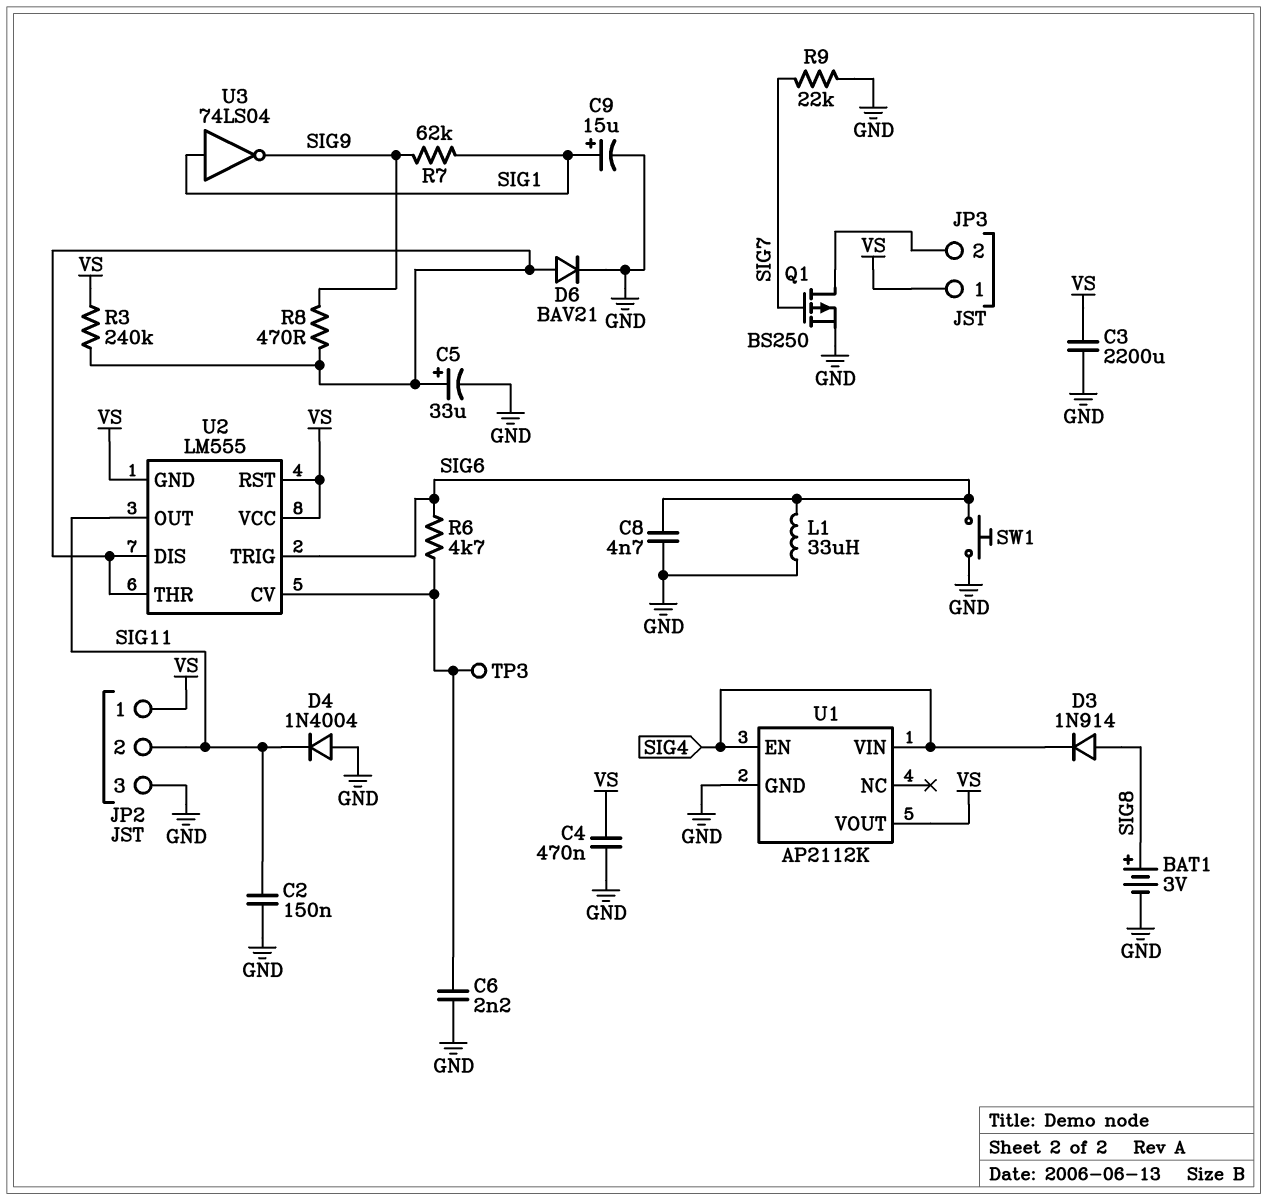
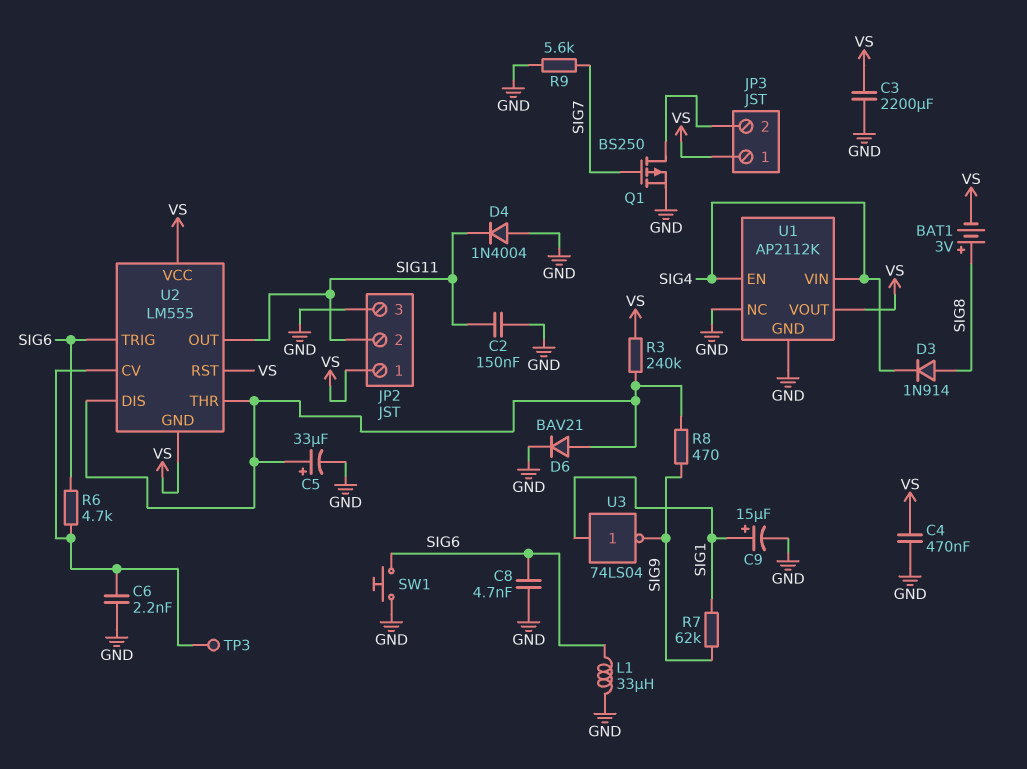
BAT1: 3V (plus SIG8, minus GND) -> 3V (plus SIG8, minus VS)
R9: 22k (GND, SIG7) -> 5.6k (GND, SIG7)
U1 pin NC: none -> GND

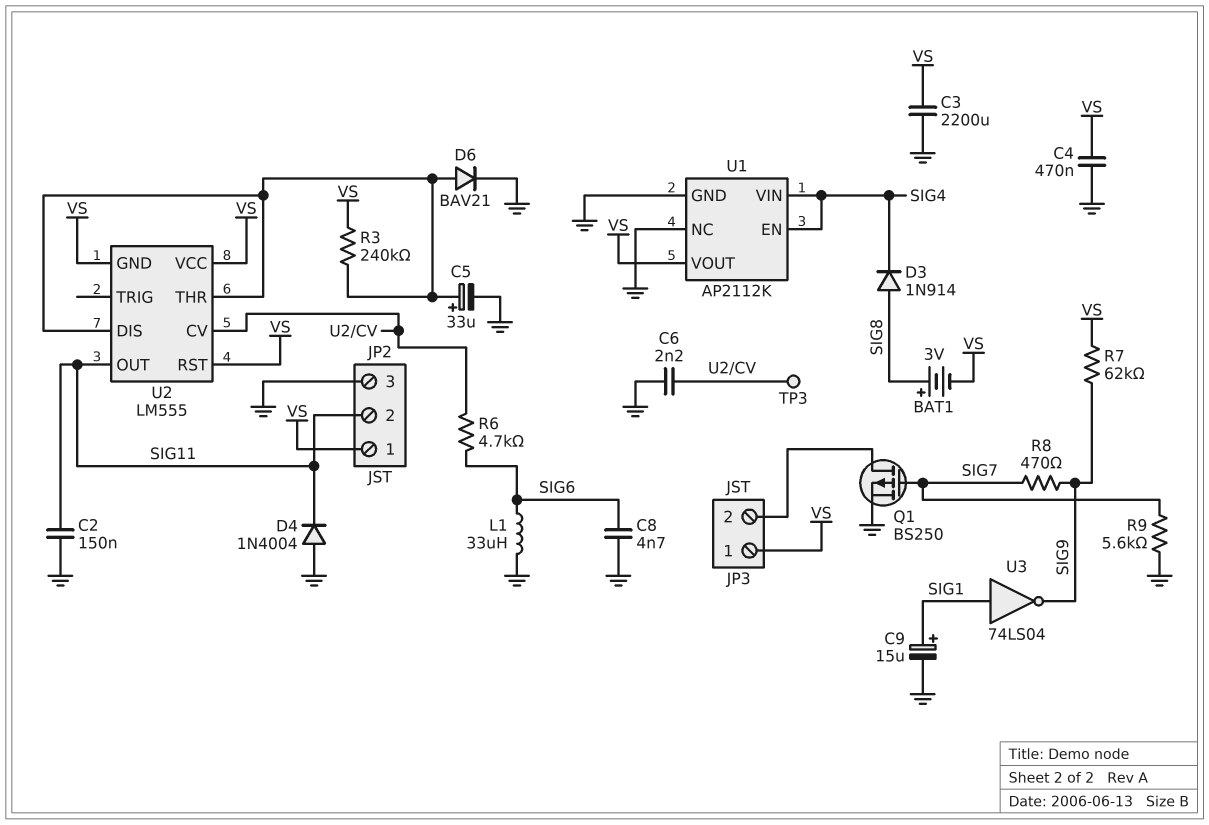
R7: 62k (SIG1, SIG9) -> 62k (SIG9, VS)
R8: 470 (SIG9, U2/DIS) -> 470 (SIG7, SIG9)
SW1: button (GND, SIG6) -> none
U2 pin TRIG: SIG6 -> none

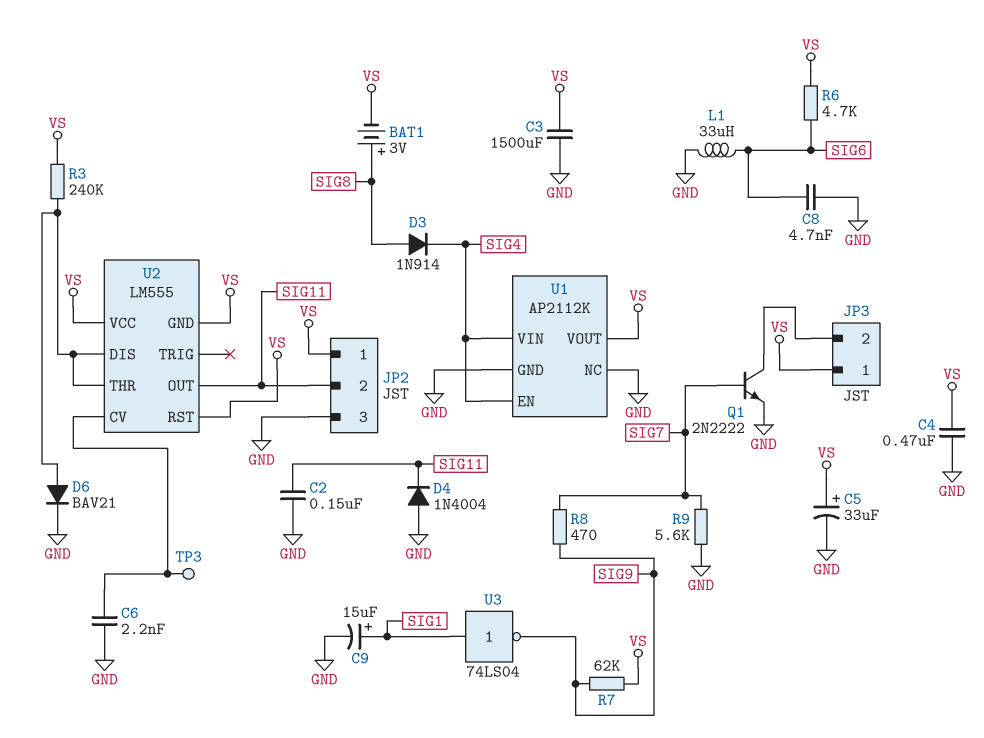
C3: 2200uF (GND, VS) -> 1500uF (GND, VS)
C5: 33uF (plus U2/DIS, minus GND) -> 33uF (plus VS, minus GND)
Q1: PMOS BS250 (G SIG7, D JP3/2, S GND) -> NPN 2N2222 (B SIG7, C JP3/2, E GND)
R6: 4.7k (SIG6, U2/CV) -> 4.7k (SIG6, VS)

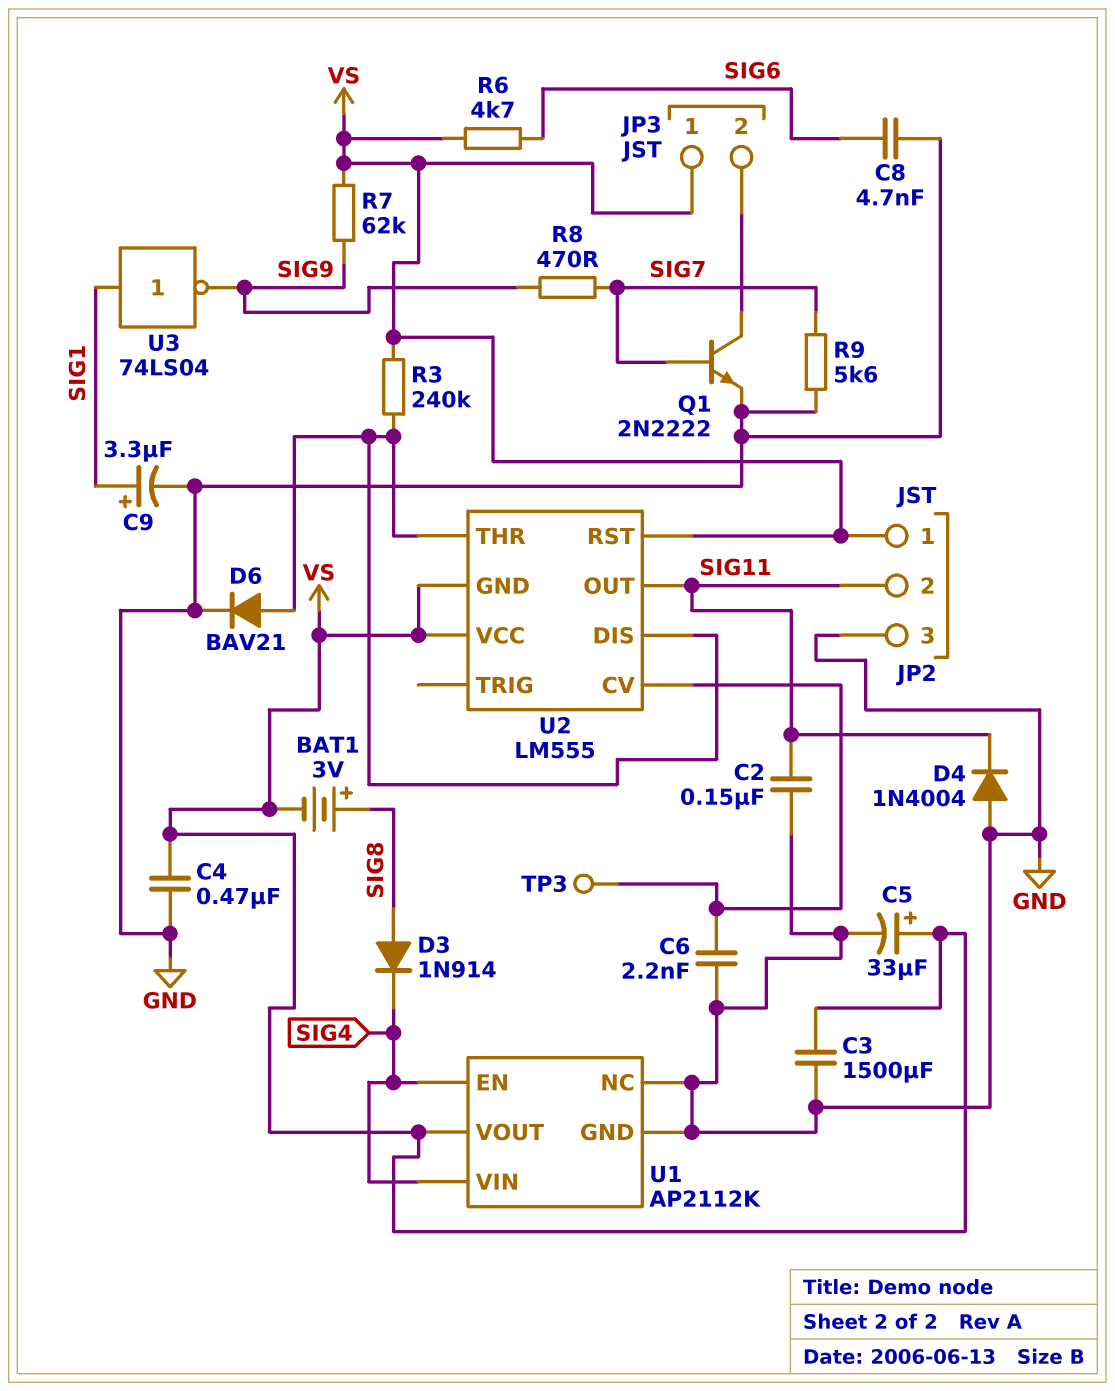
C9: 15uF (plus SIG1, minus GND) -> 3.3uF (plus SIG1, minus GND)
L1: 33uH (GND, SIG6) -> none

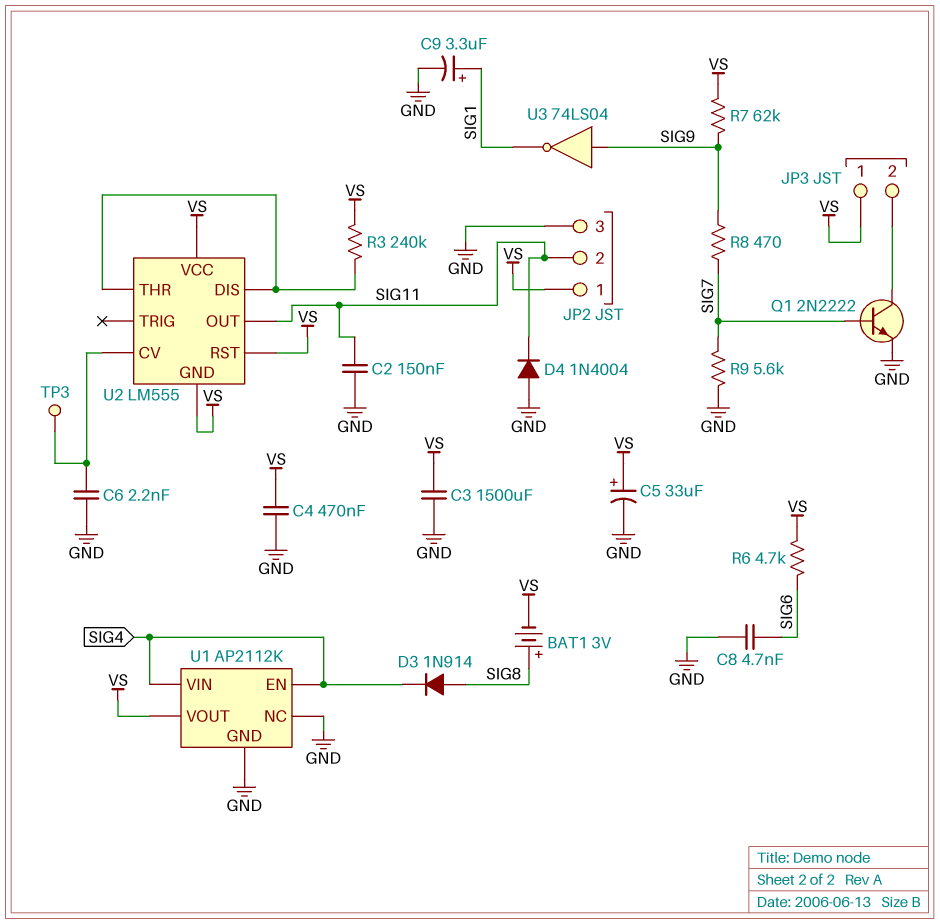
D6: diode BAV21 (A U2/DIS, K GND) -> none
U3: NOT 74LS04 (in SIG1, out SIG9) -> NOT 74LS04 (in SIG9, out SIG1)

